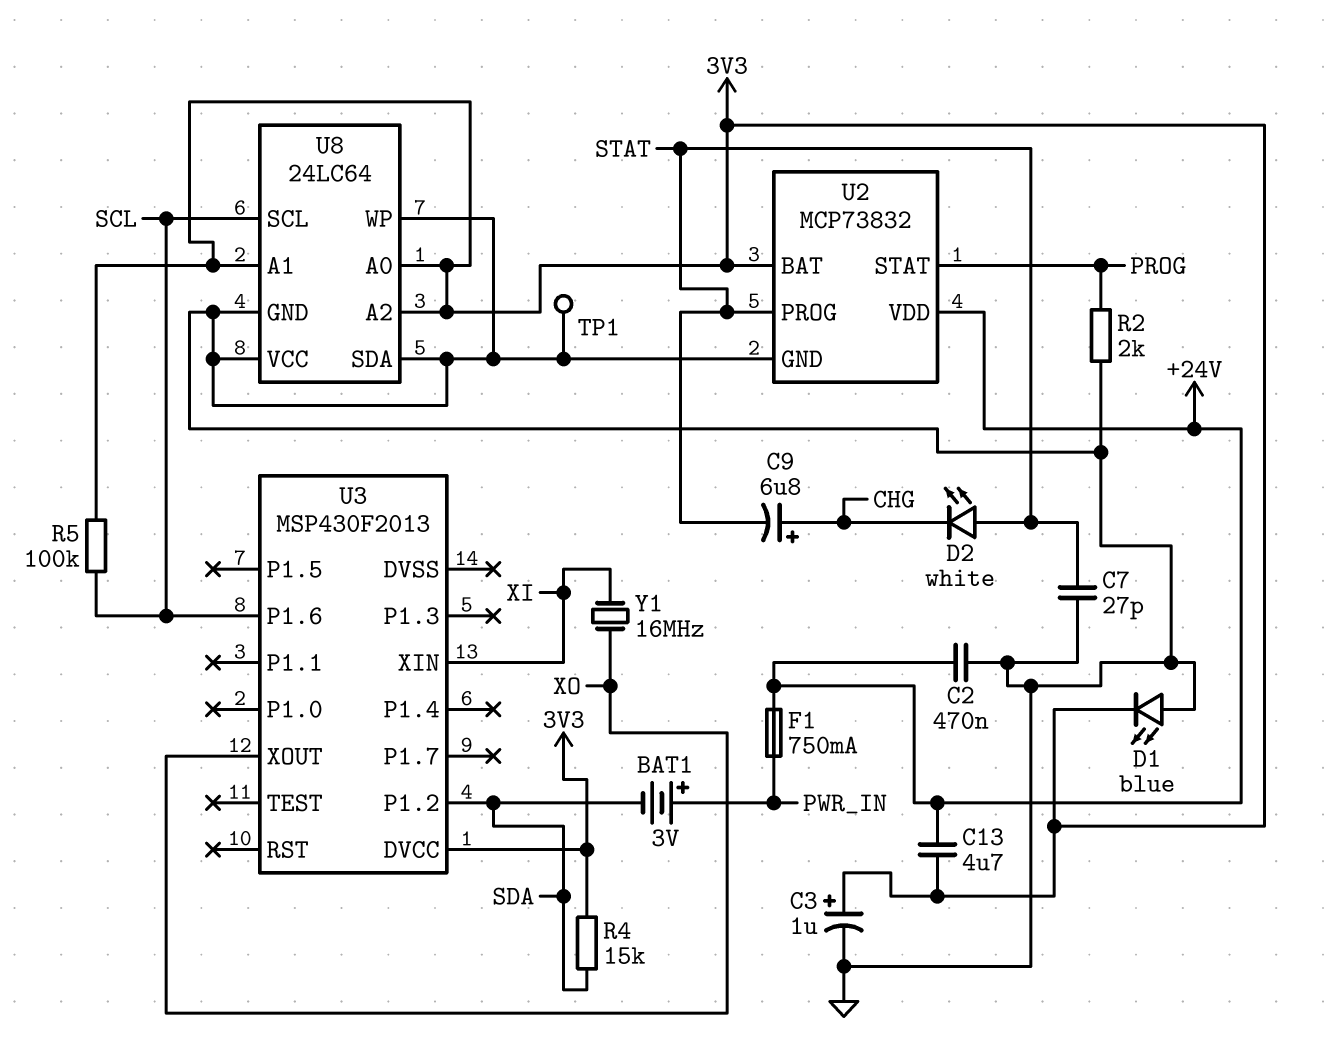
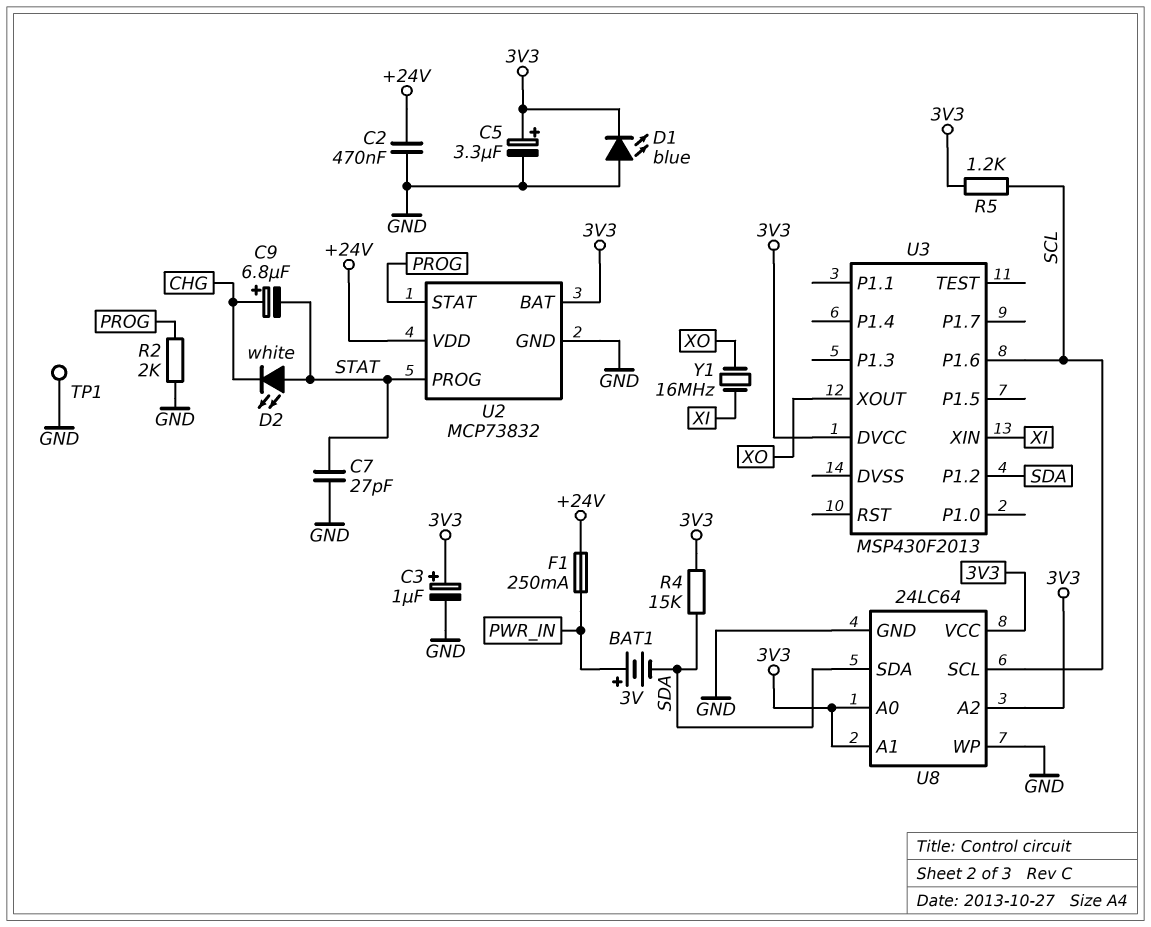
C5: none -> 3.3uF (plus 3V3, minus GND)
C13: 4.7uF (+24V, 3V3) -> none
F1: 750mA (+24V, PWR_IN) -> 250mA (+24V, PWR_IN)
R5: 100k (3V3, SCL) -> 1.2k (3V3, SCL)
U8 pin SDA: GND -> SDA
U8 pin VCC: GND -> 3V3

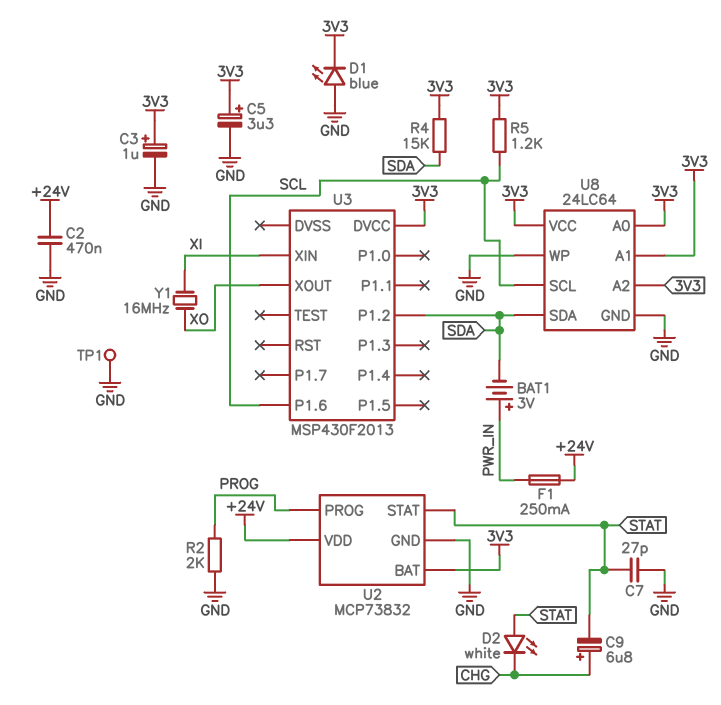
U2 pin PROG: STAT -> PROG
U2 pin STAT: PROG -> STAT

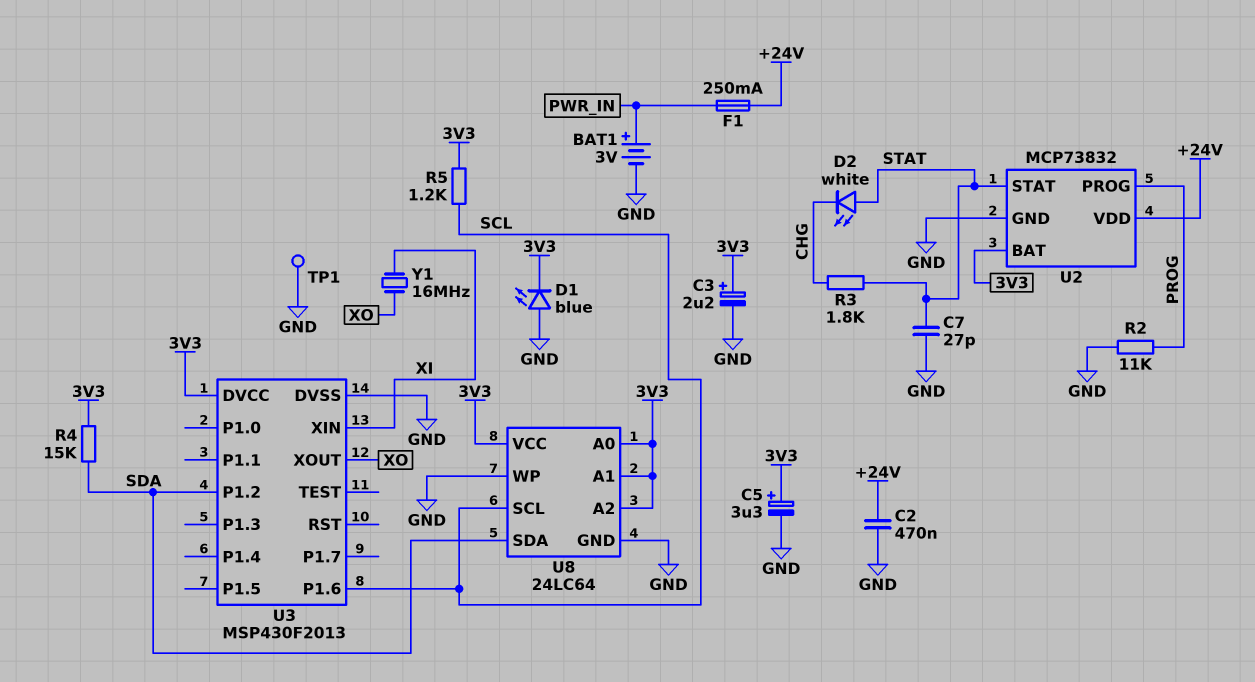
BAT1: 3V (plus PWR_IN, minus SDA) -> 3V (plus PWR_IN, minus GND)
C3: 1uF (plus 3V3, minus GND) -> 2.2uF (plus 3V3, minus GND)
C9: 6.8uF (plus CHG, minus STAT) -> none
R2: 2k (GND, PROG) -> 11k (GND, PROG)
R3: none -> 1.8k (CHG, STAT)
U3 pin DVSS: none -> GND

